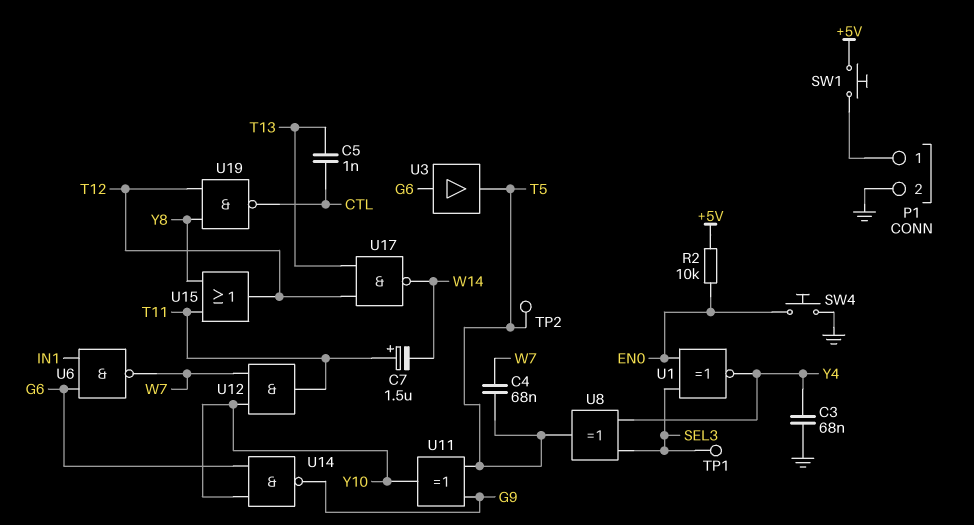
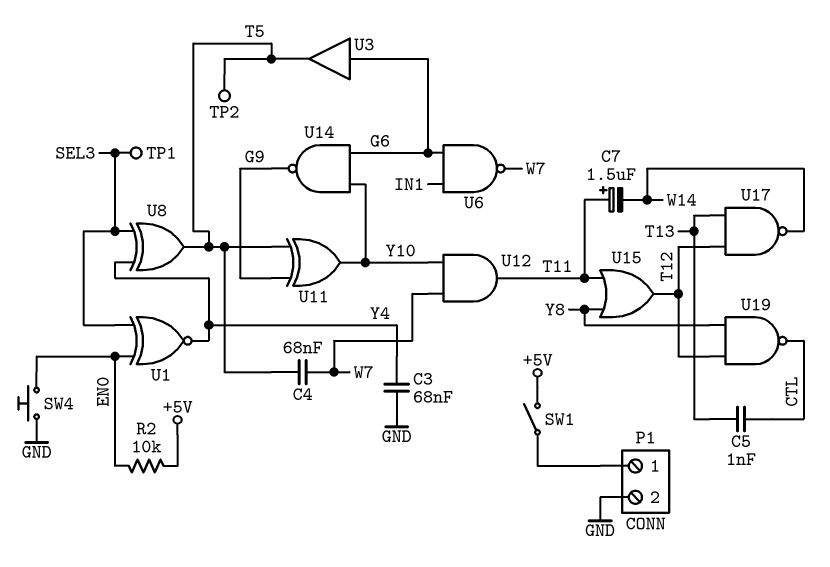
SW1: button (+5V, P1/1) -> switch (+5V, P1/1)

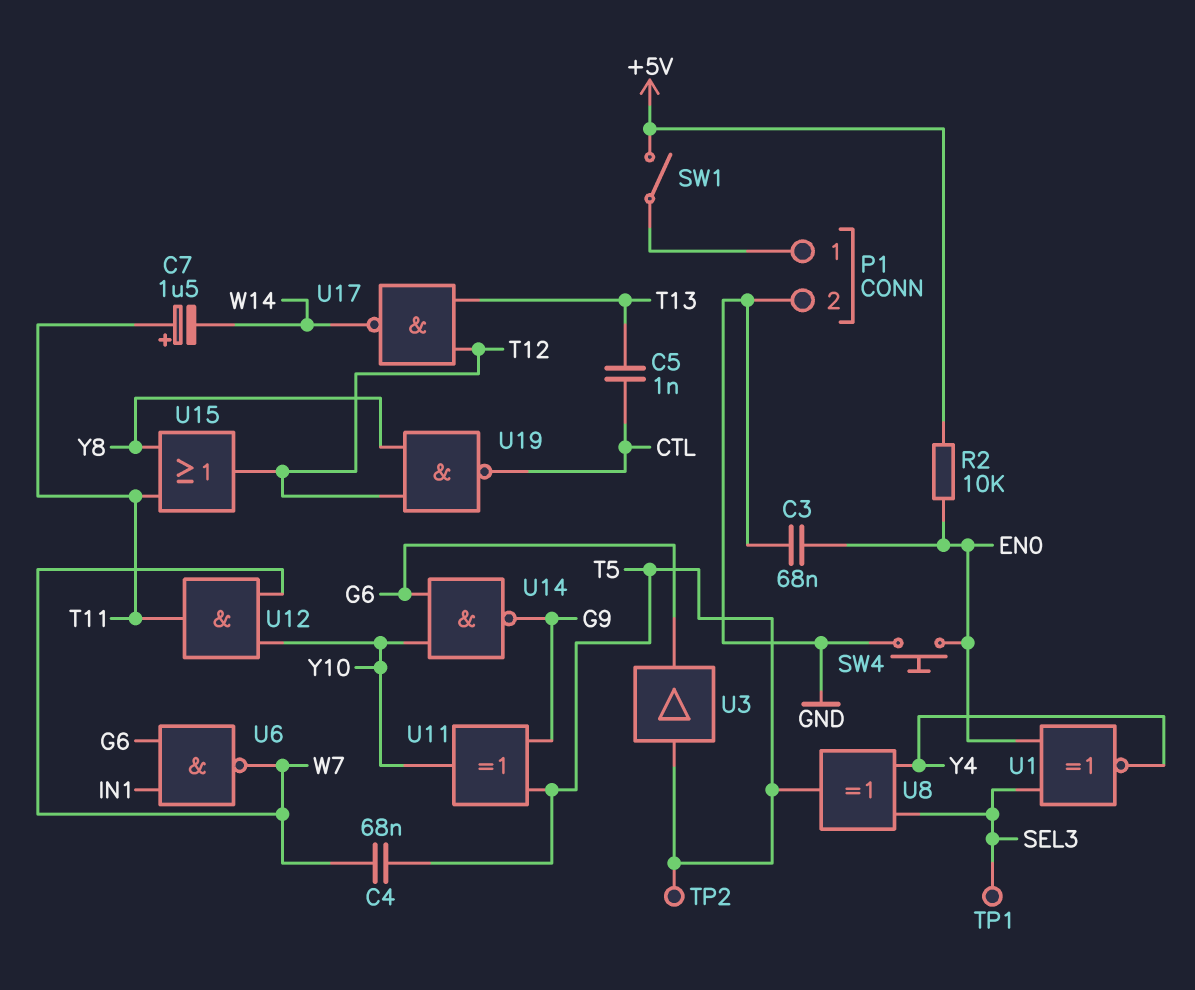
C3: 68nF (GND, Y4) -> 68nF (EN0, GND)
U3: buffer (in G6, out T5) -> buffer (in T5, out G6)

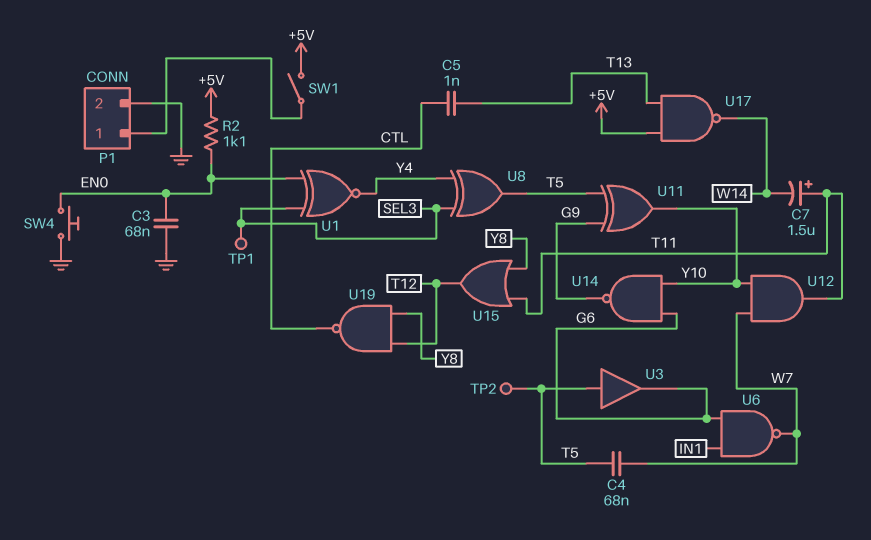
R2: 10k (+5V, EN0) -> 1.1k (+5V, EN0)
U17: NAND (in T12, in T13, out W14) -> NAND (in +5V, in T13, out W14)

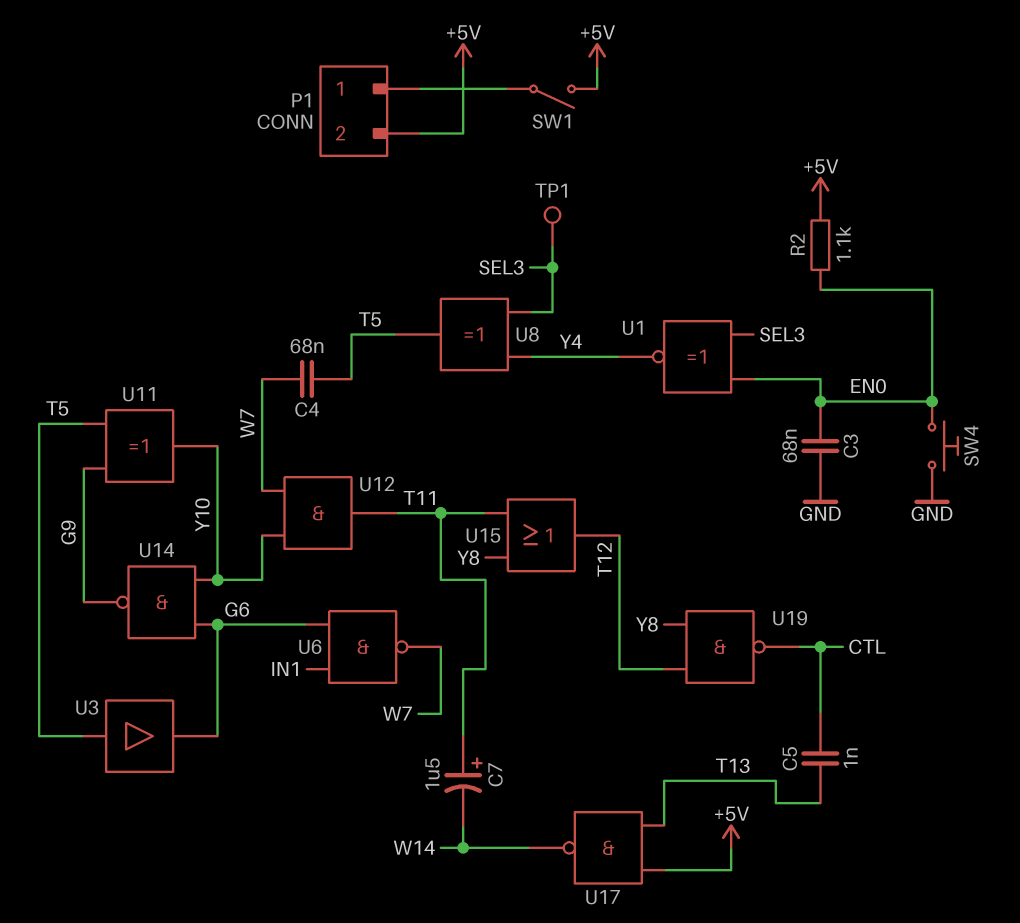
P1 pin 2: GND -> +5V
TP2: test point (T5) -> none

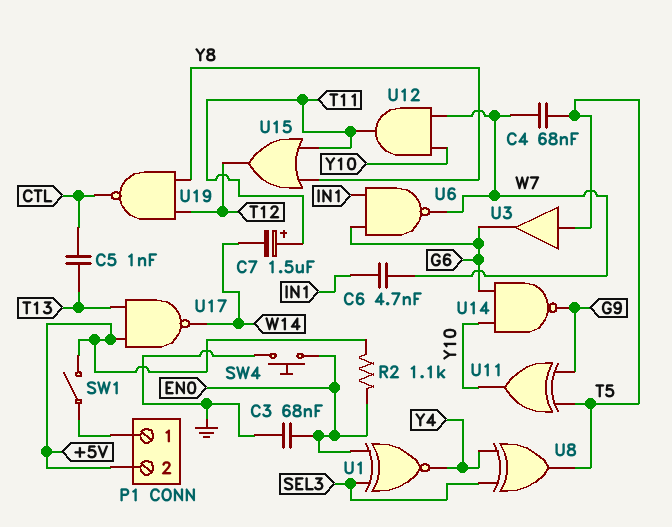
C6: none -> 4.7nF (IN1, W7)
TP1: test point (SEL3) -> none

